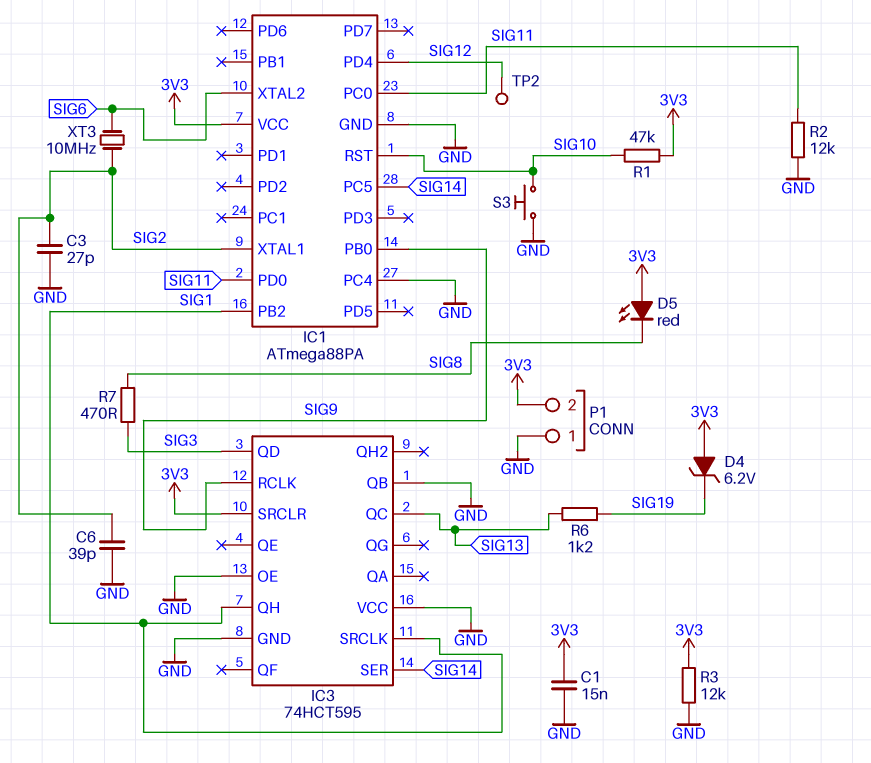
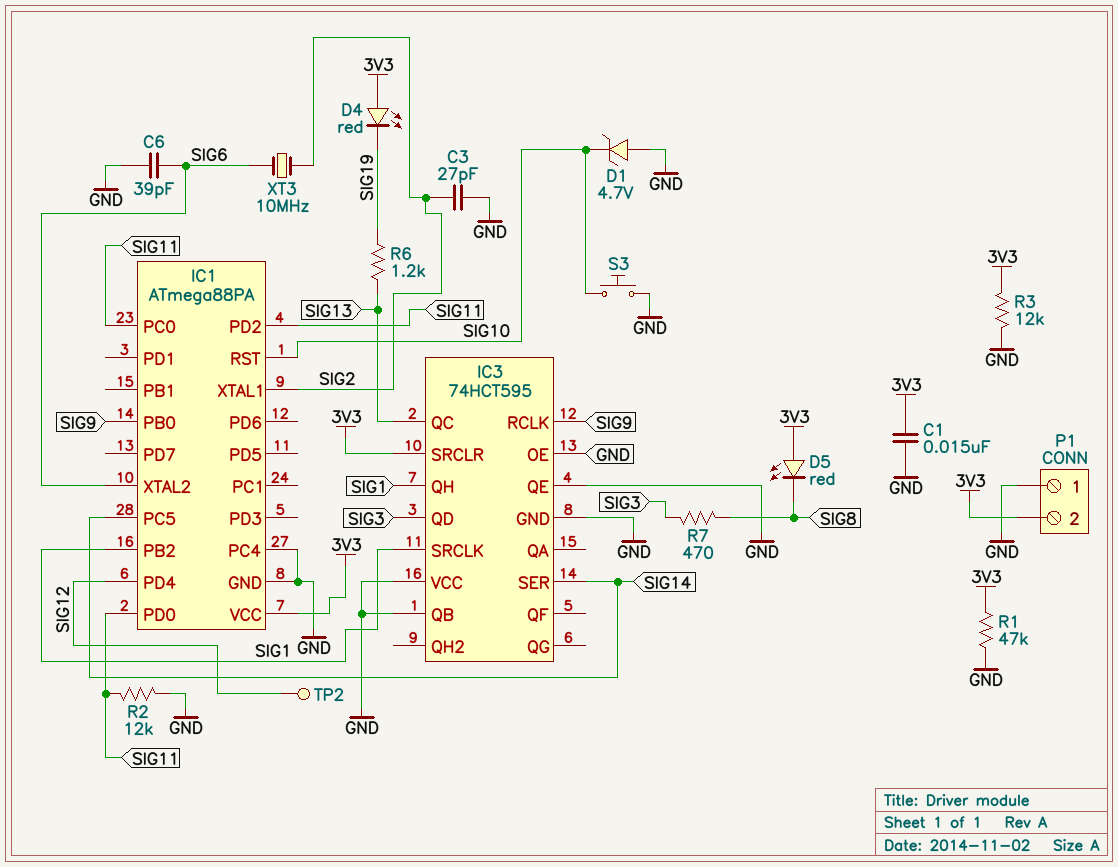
C6: 39pF (GND, SIG2) -> 39pF (GND, SIG6)
D1: none -> zener 4.7V (A GND, K SIG10)
D4: zener 6.2V (A 3V3, K SIG19) -> LED red (A 3V3, K SIG19)
IC1 pin PD2: none -> SIG11
IC3 pin QE: none -> GND
R1: 47k (3V3, SIG10) -> 47k (3V3, GND)

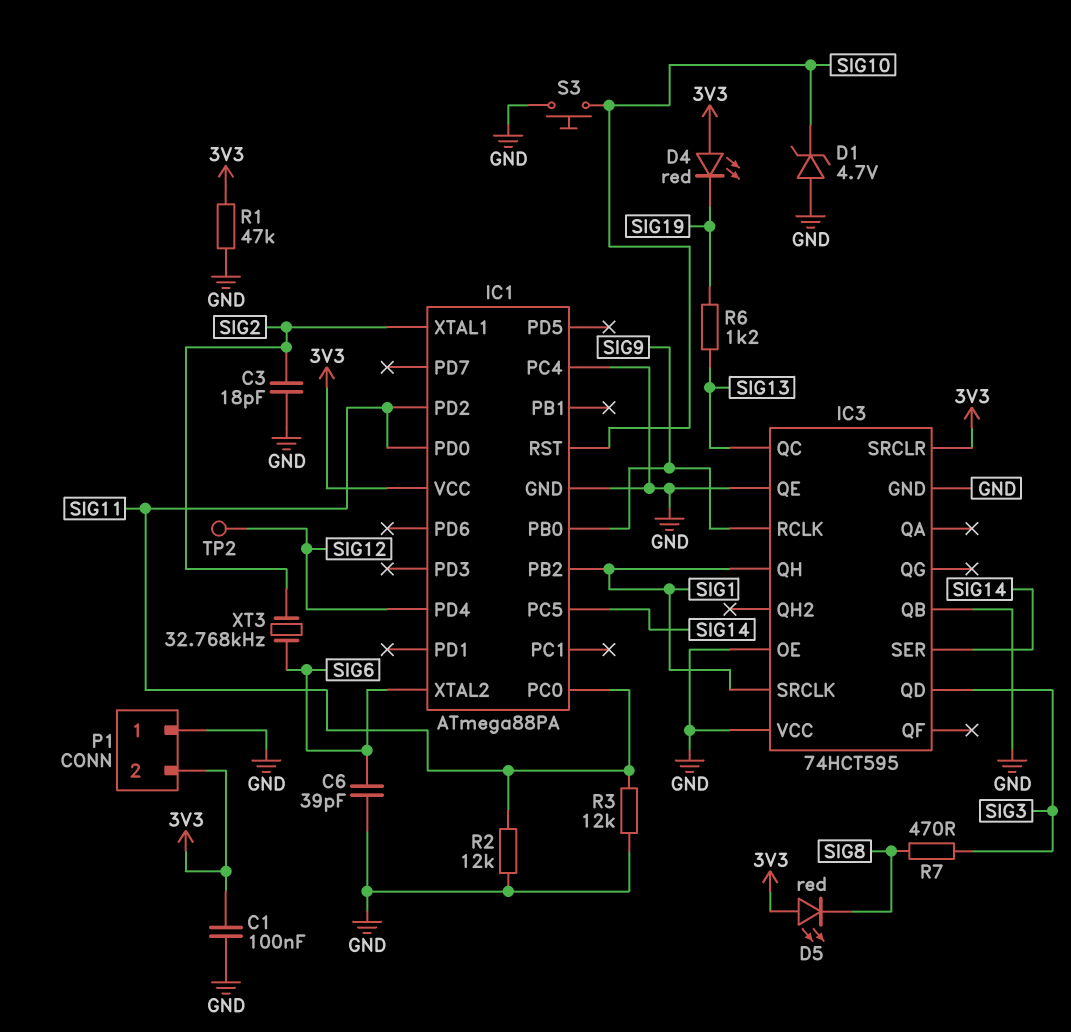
C1: 15nF (3V3, GND) -> 100nF (3V3, GND)
C3: 27pF (GND, SIG2) -> 18pF (GND, SIG2)
R3: 12k (3V3, GND) -> 12k (GND, SIG11)
XT3: 10MHz (SIG2, SIG6) -> 32.768kHz (SIG2, SIG6)

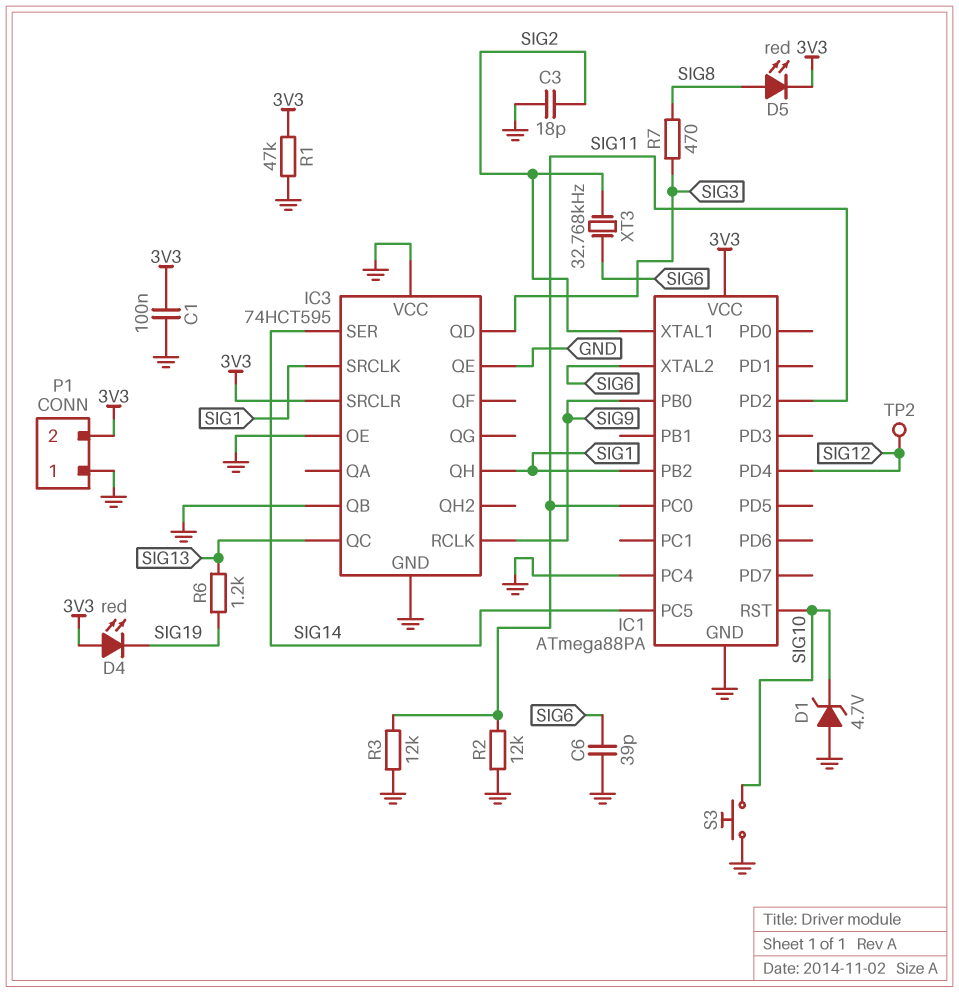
D5: LED red (A 3V3, K SIG8) -> LED red (A SIG8, K 3V3)
IC1 pin PD0: SIG11 -> none

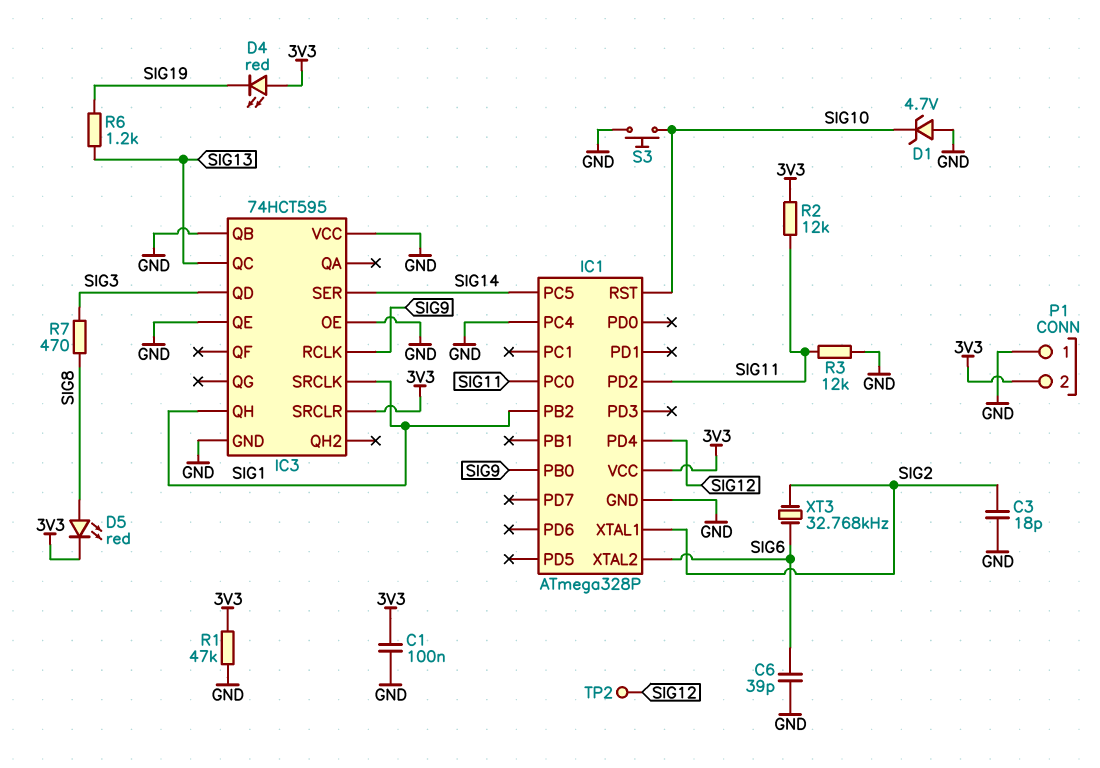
IC1: ATmega88PA -> ATmega328P
R2: 12k (GND, SIG11) -> 12k (3V3, SIG11)

